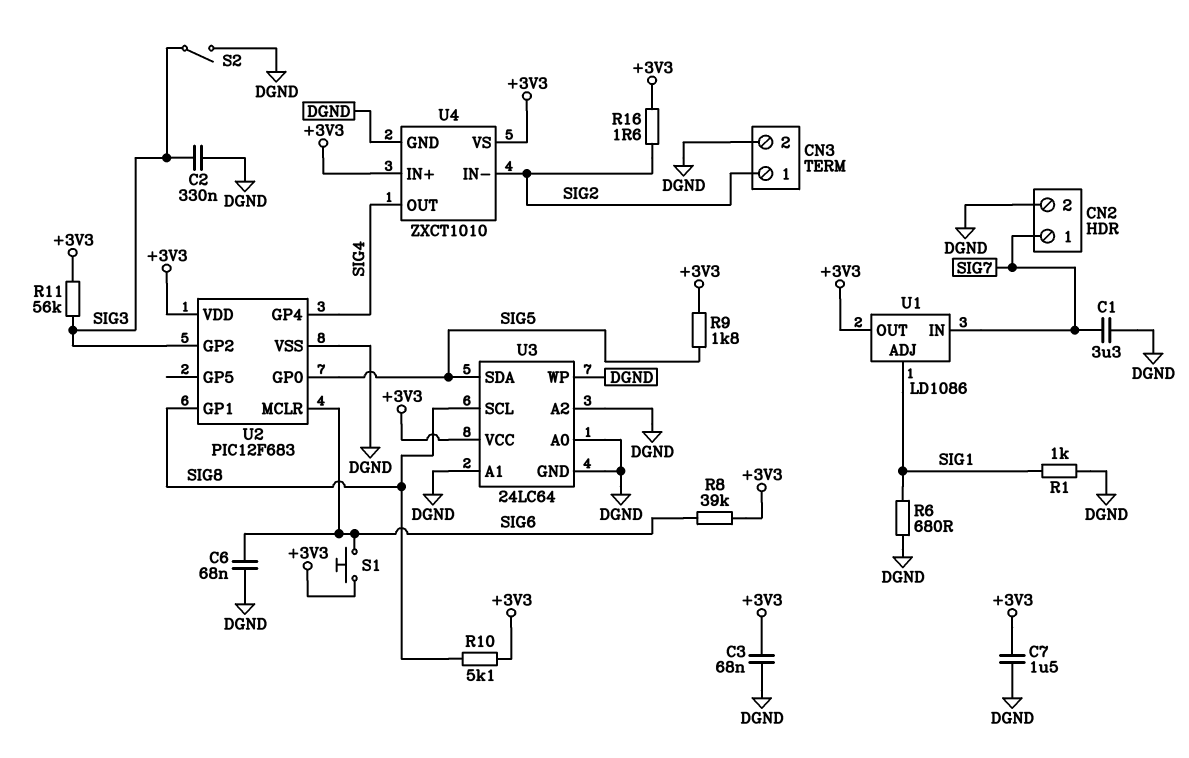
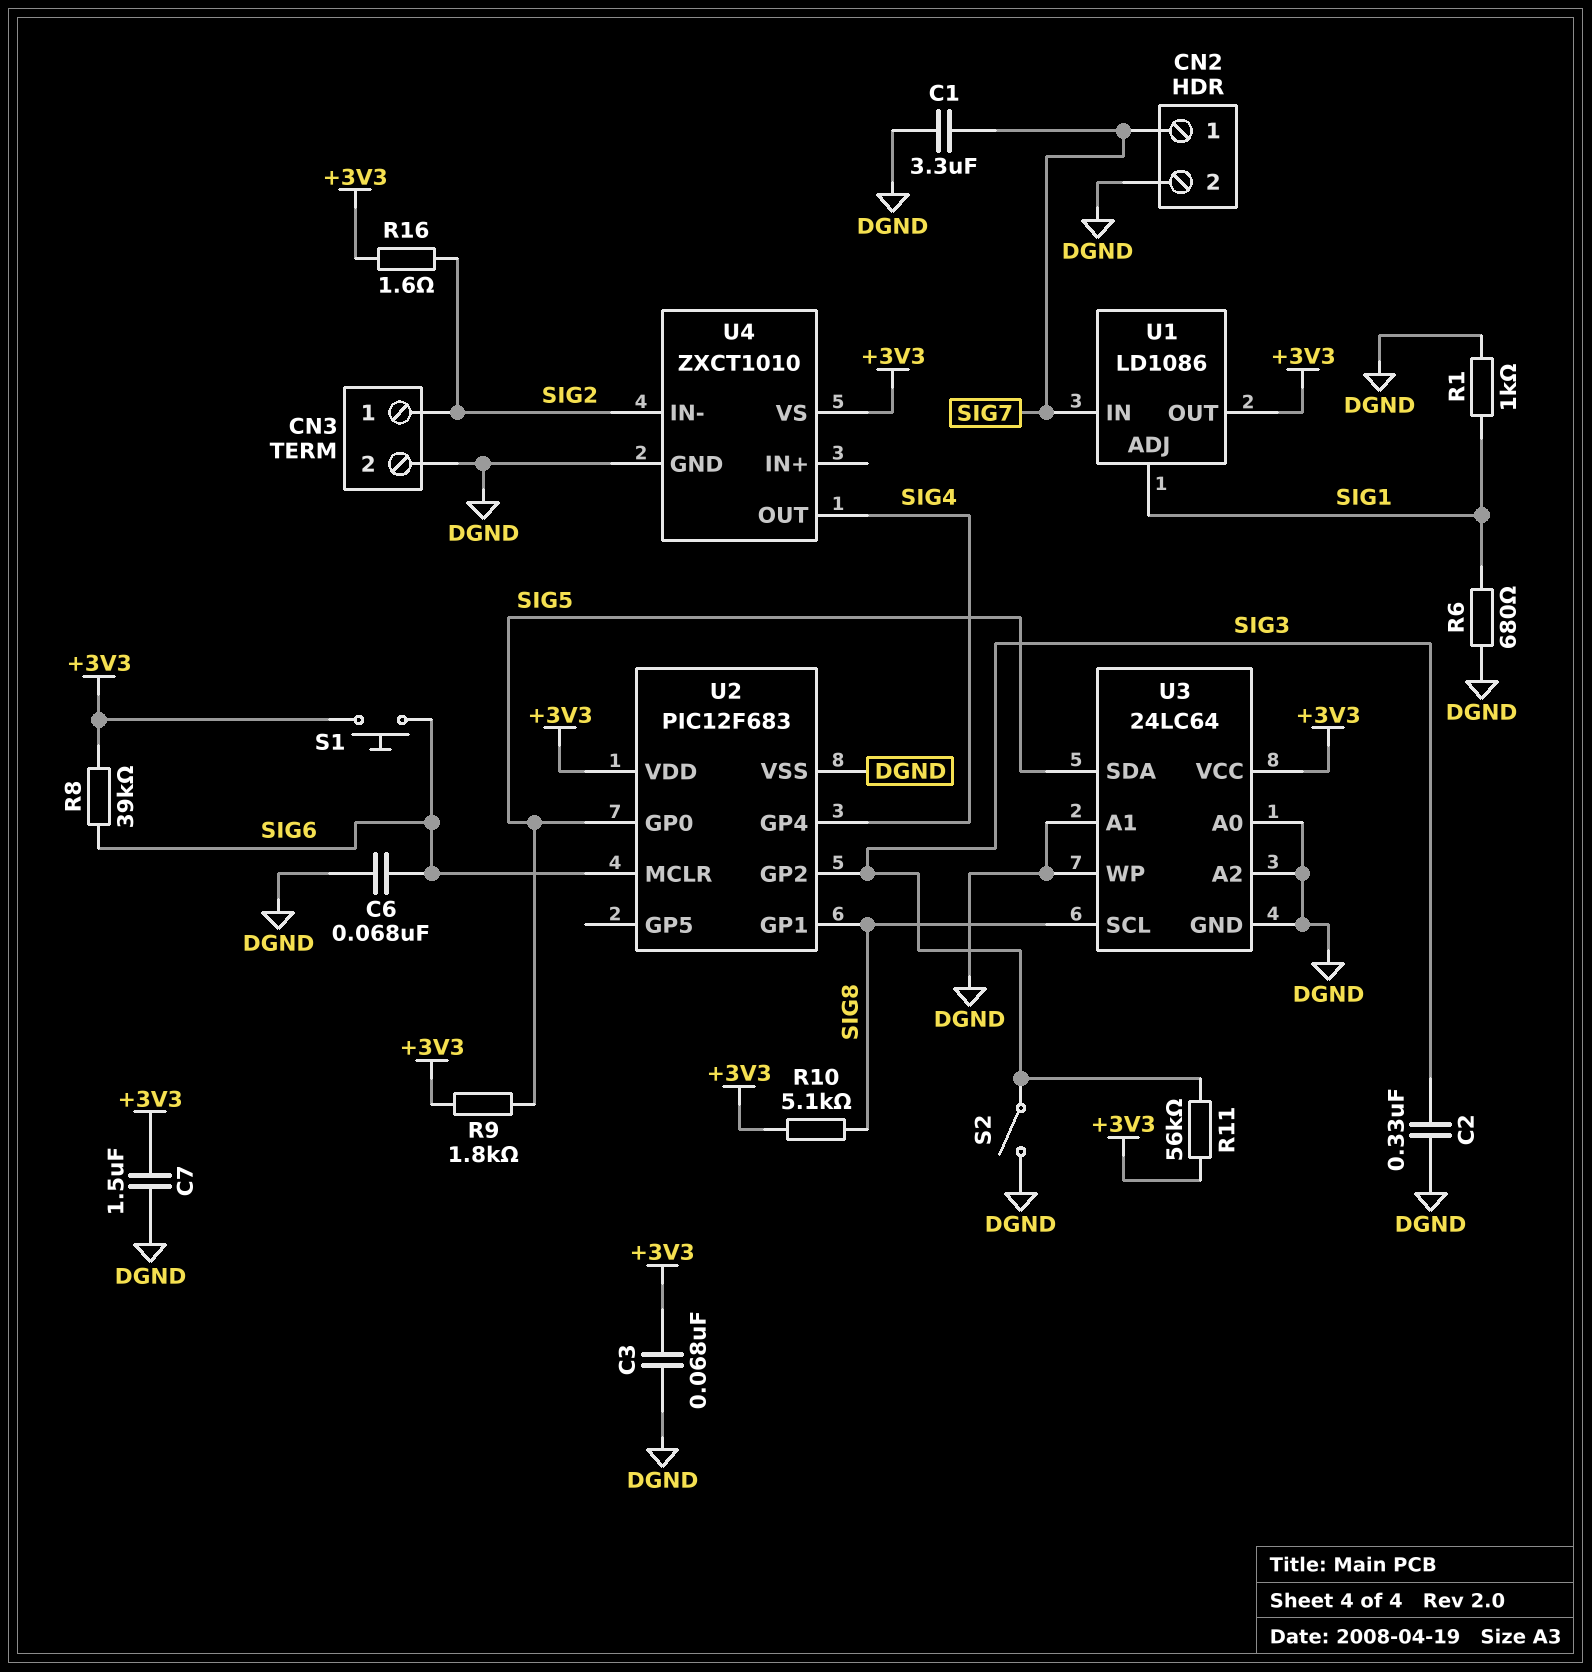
U4 pin IN+: +3V3 -> none

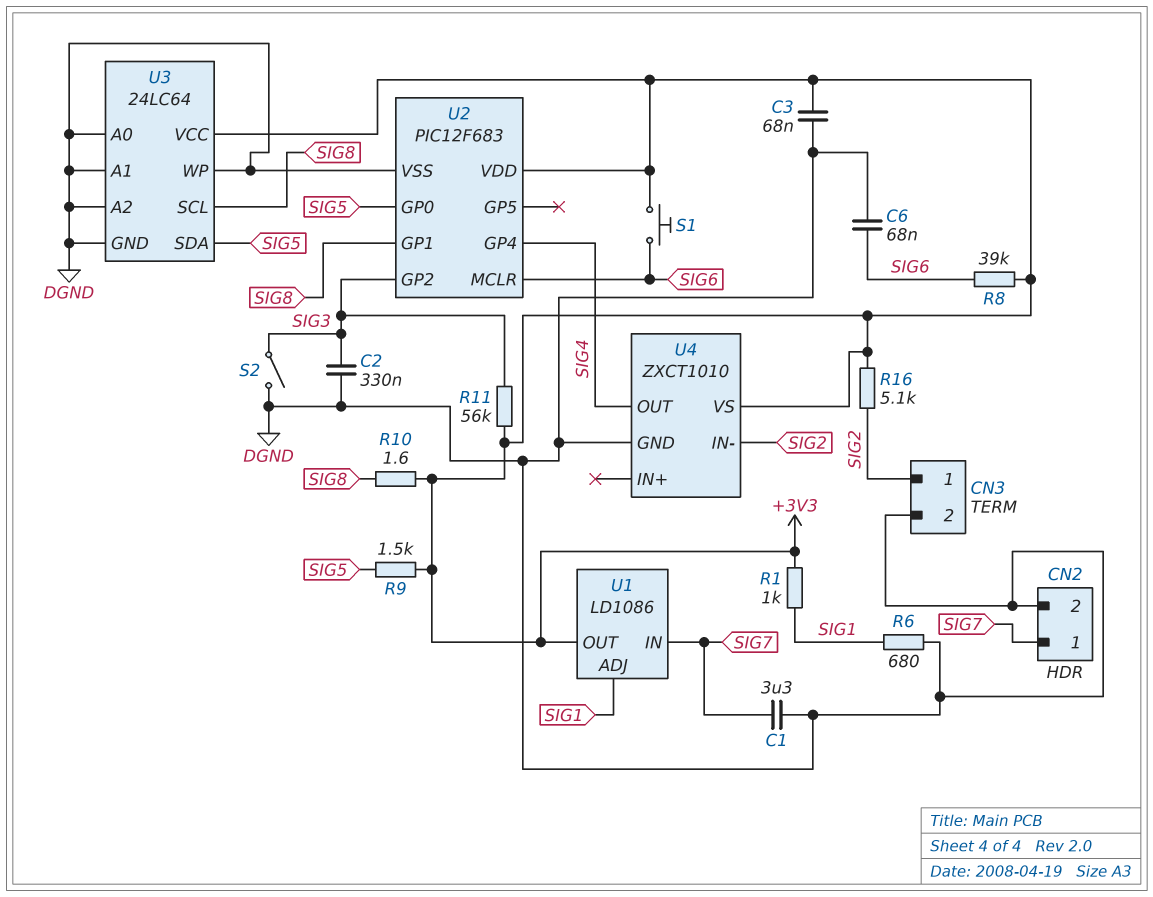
C7: 1.5uF (+3V3, DGND) -> none
R1: 1k (DGND, SIG1) -> 1k (+3V3, SIG1)
R9: 1.8k (+3V3, SIG5) -> 1.5k (+3V3, SIG5)
R10: 5.1k (+3V3, SIG8) -> 1.6 (+3V3, SIG8)
R16: 1.6 (+3V3, SIG2) -> 5.1k (+3V3, SIG2)

